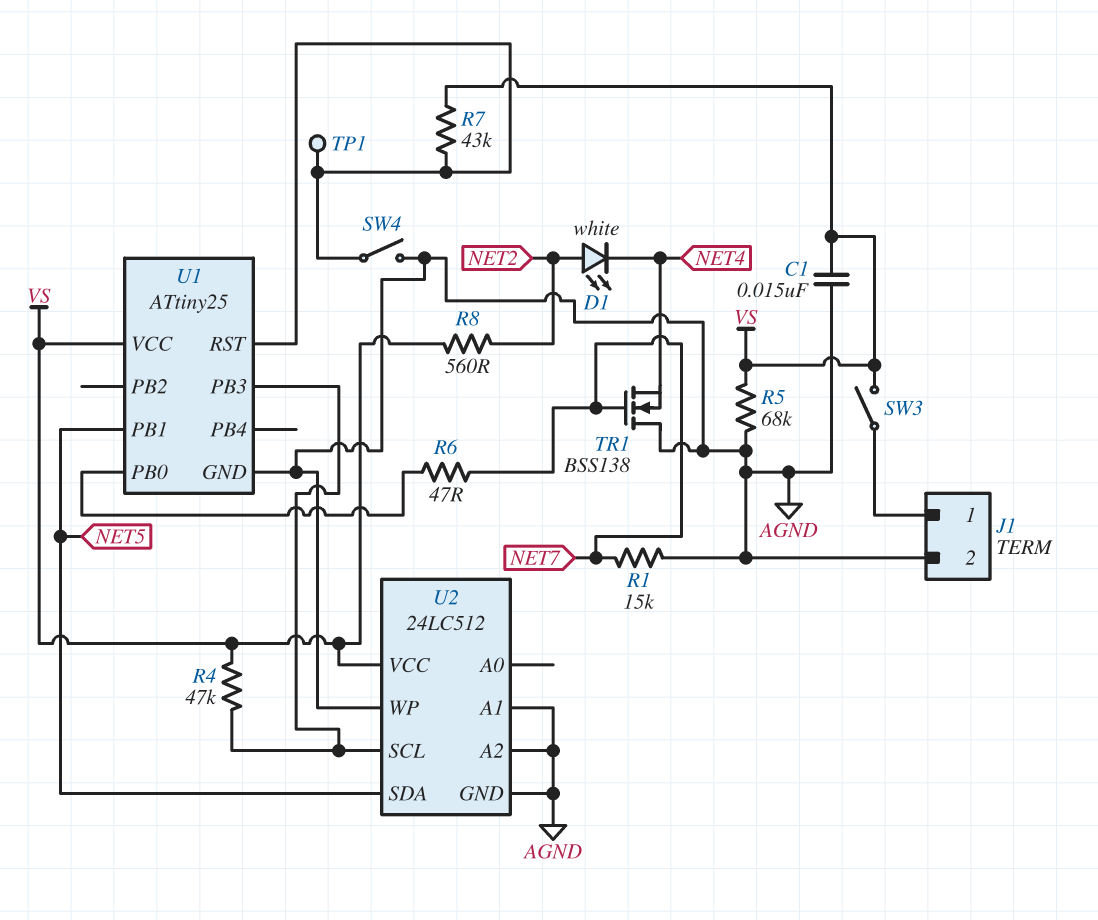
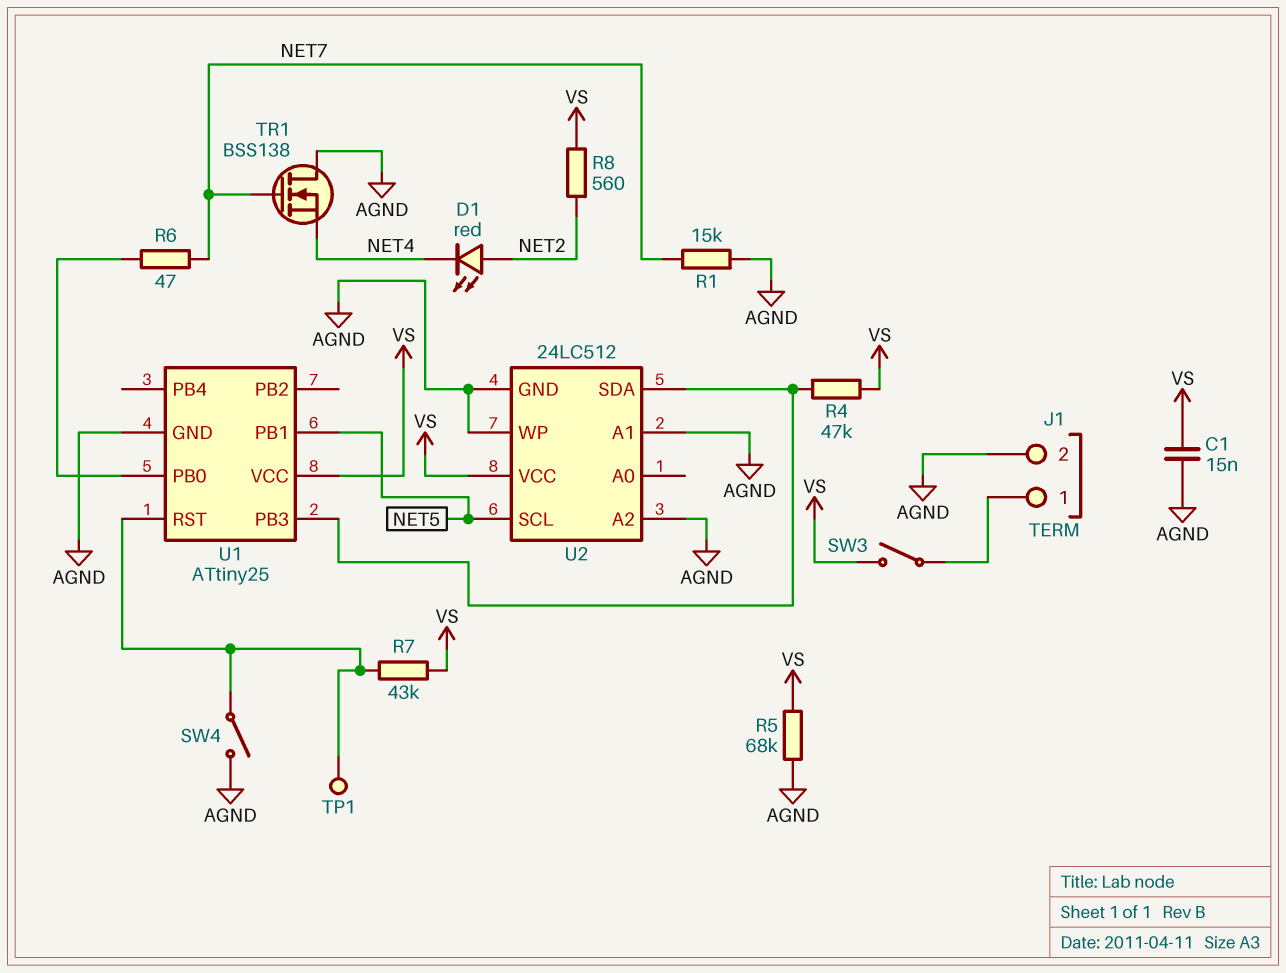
D1: LED white (A NET2, K NET4) -> LED red (A NET2, K NET4)
U2 pin SCL: U1/PB3 -> NET5
U2 pin SDA: NET5 -> U1/PB3

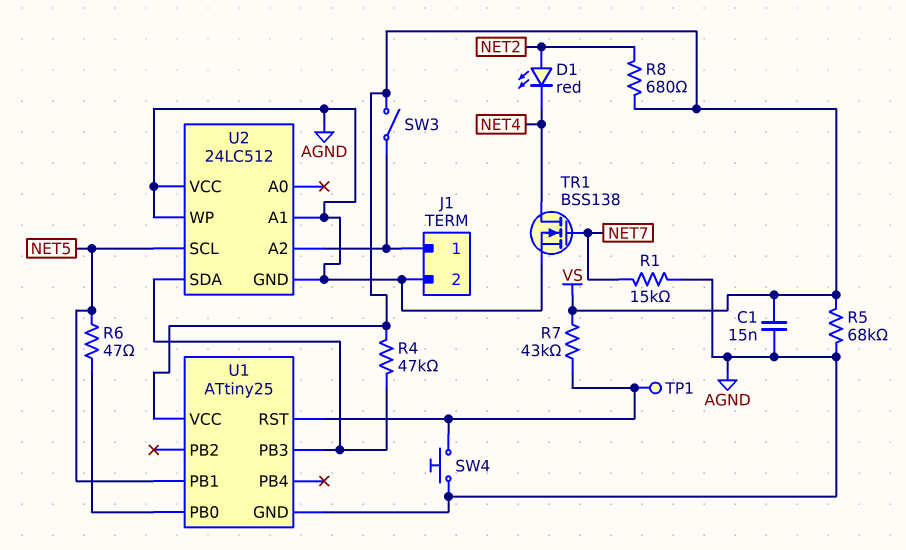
R6: 47 (NET7, U1/PB0) -> 47 (NET5, U1/PB0)
R8: 560 (NET2, VS) -> 680 (NET2, VS)
SW4: switch (AGND, U1/RST) -> button (AGND, U1/RST)
TR1: NMOS BSS138 (G NET7, D AGND, S NET4) -> NMOS BSS138 (G NET7, D NET4, S AGND)
U2 pin A2: AGND -> J1/1
U2 pin VCC: VS -> AGND

